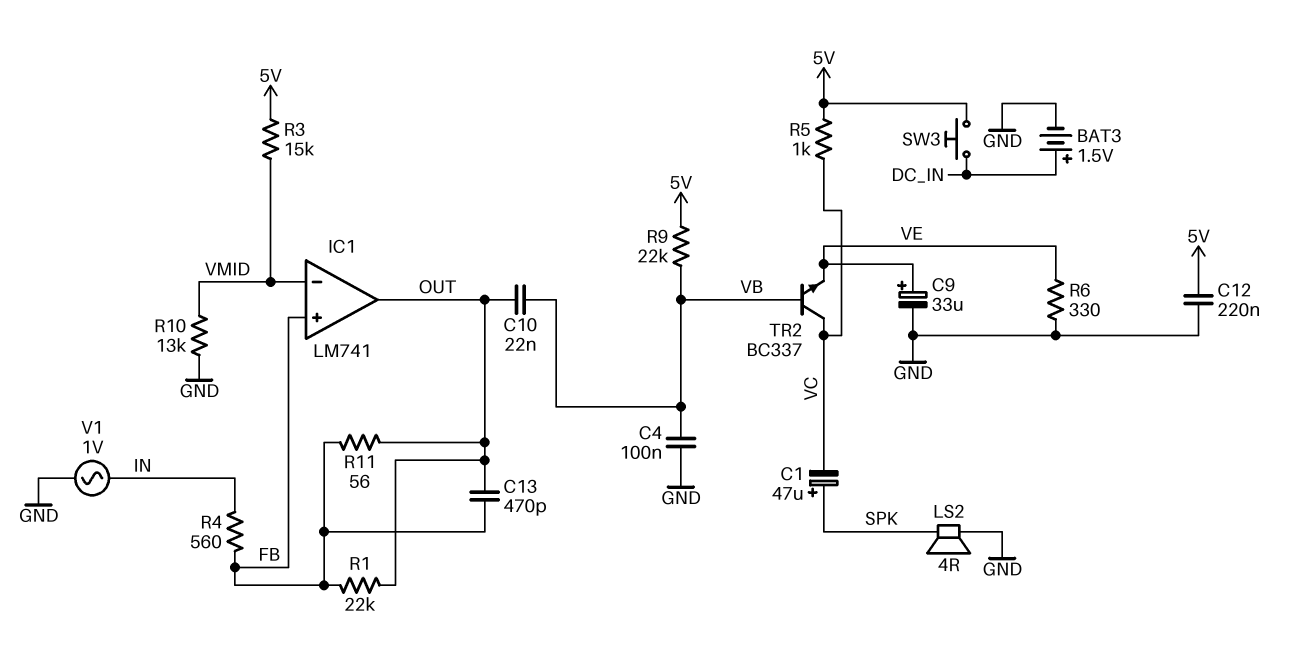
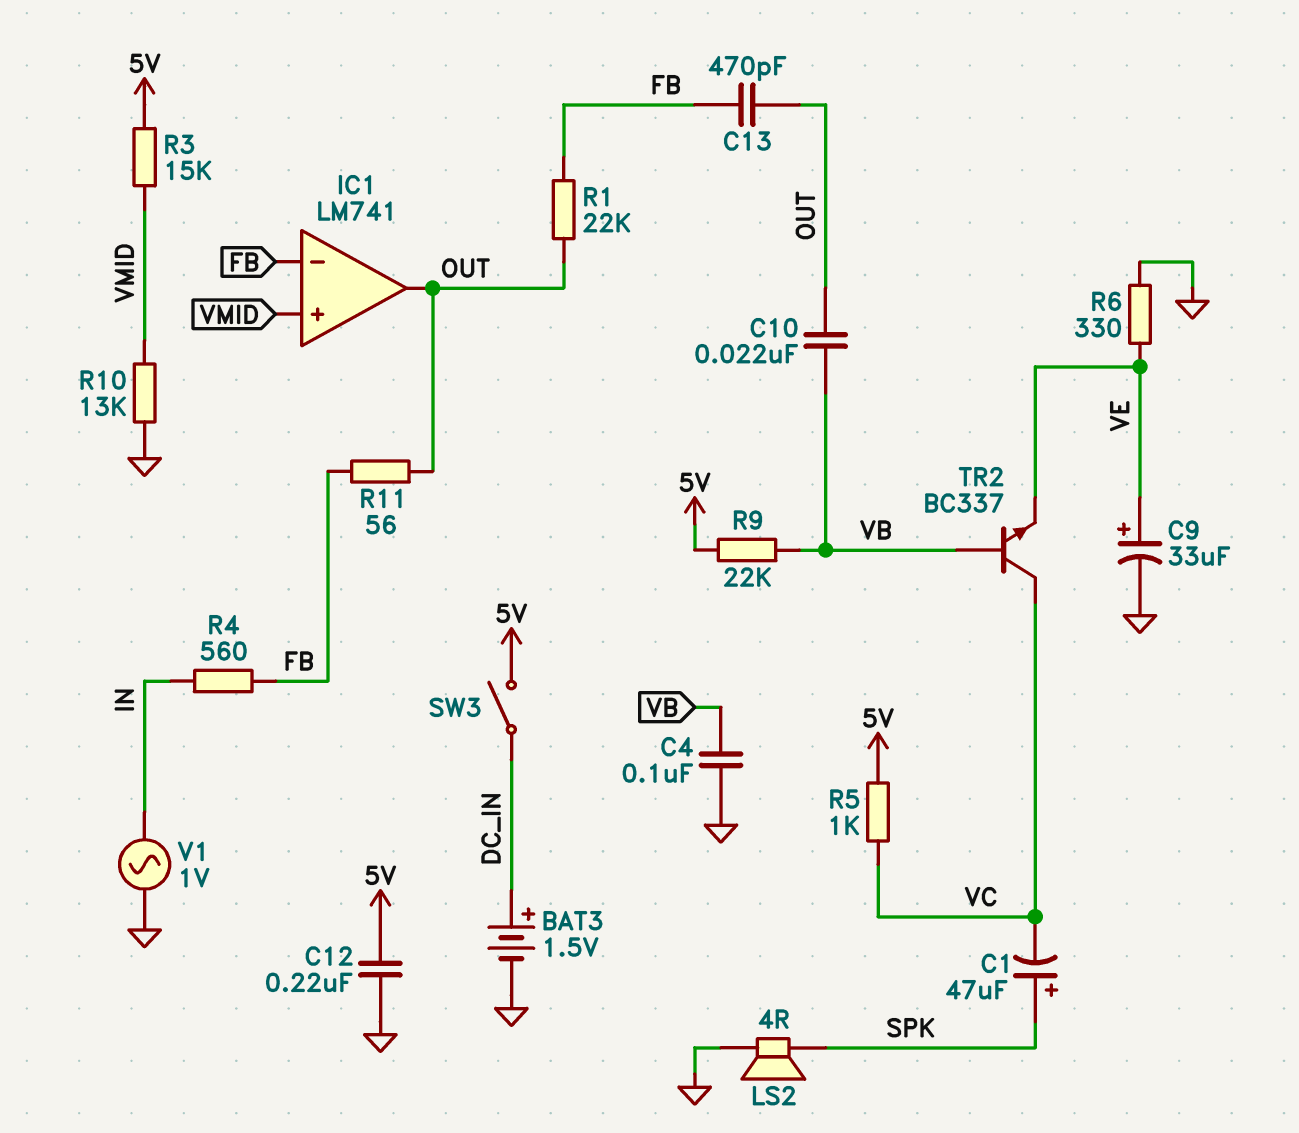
IC1 pin in+: FB -> VMID
IC1 pin in-: VMID -> FB
SW3: button (5V, DC_IN) -> switch (5V, DC_IN)

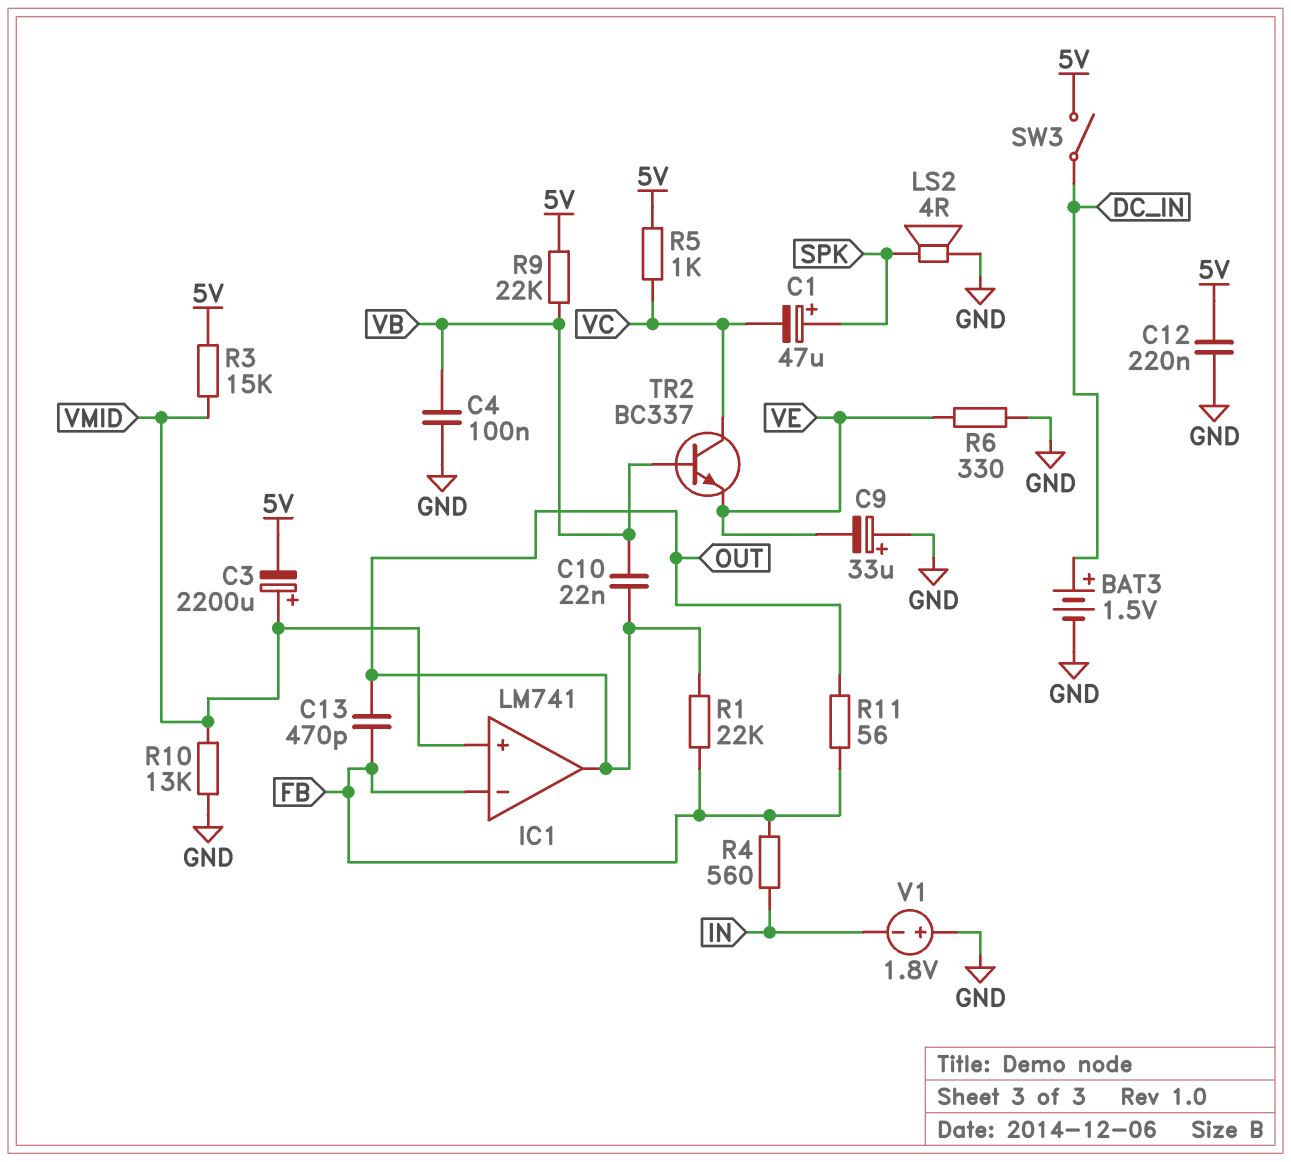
C3: none -> 2200uF (plus VMID, minus 5V)
C9: 33uF (plus VE, minus GND) -> 33uF (plus GND, minus VE)
V1: AC 1V (GND, IN) -> 1.8V (plus GND, minus IN)

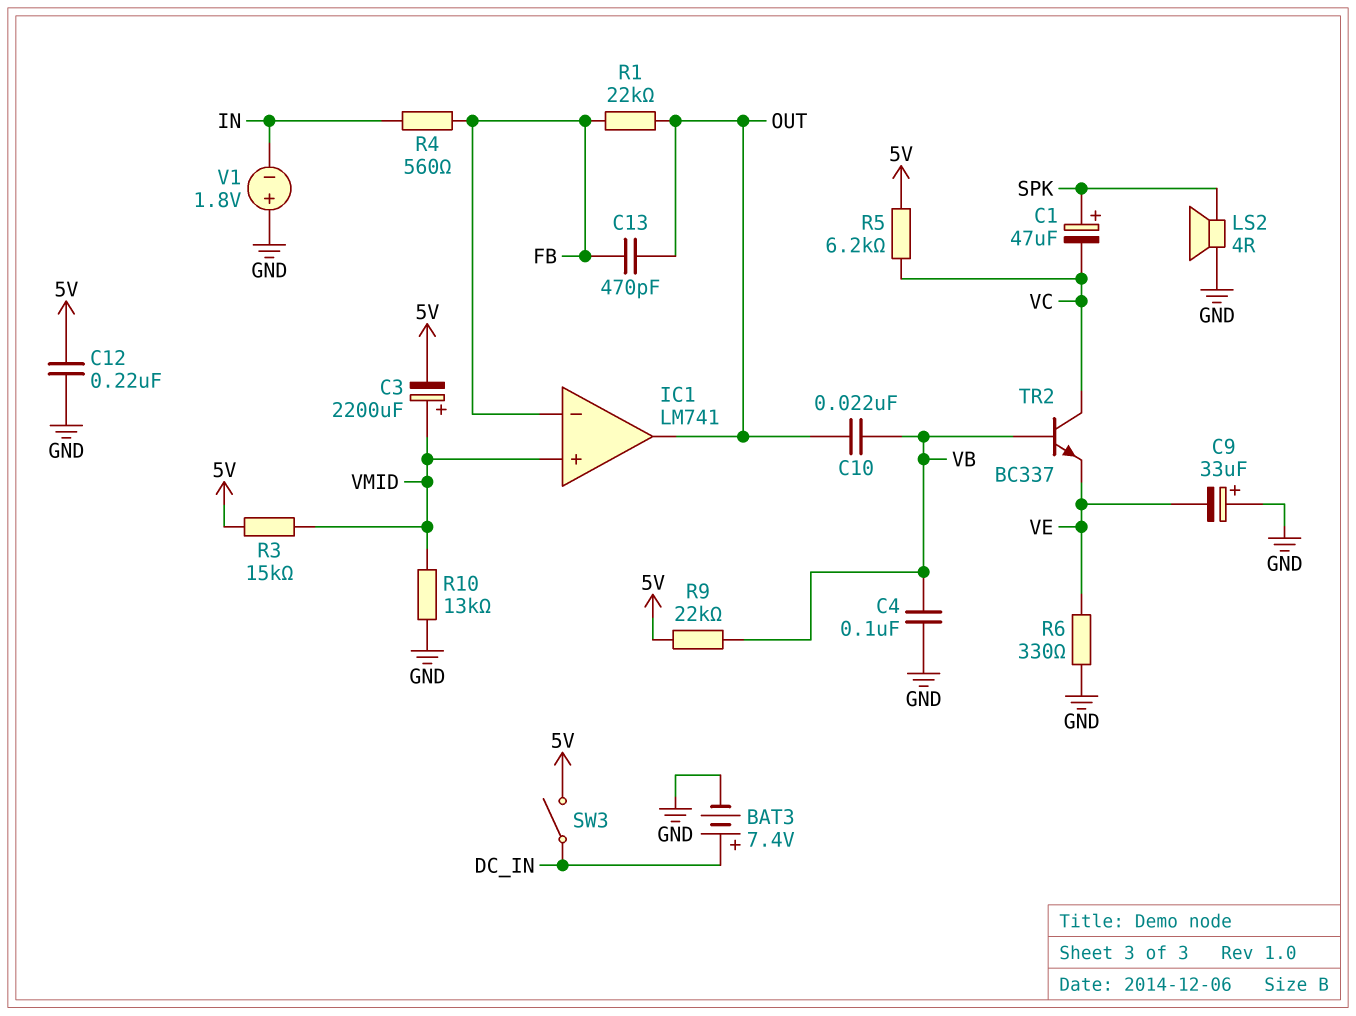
BAT3: 1.5V (plus DC_IN, minus GND) -> 7.4V (plus DC_IN, minus GND)
R5: 1k (5V, VC) -> 6.2k (5V, VC)
R11: 56 (FB, OUT) -> none

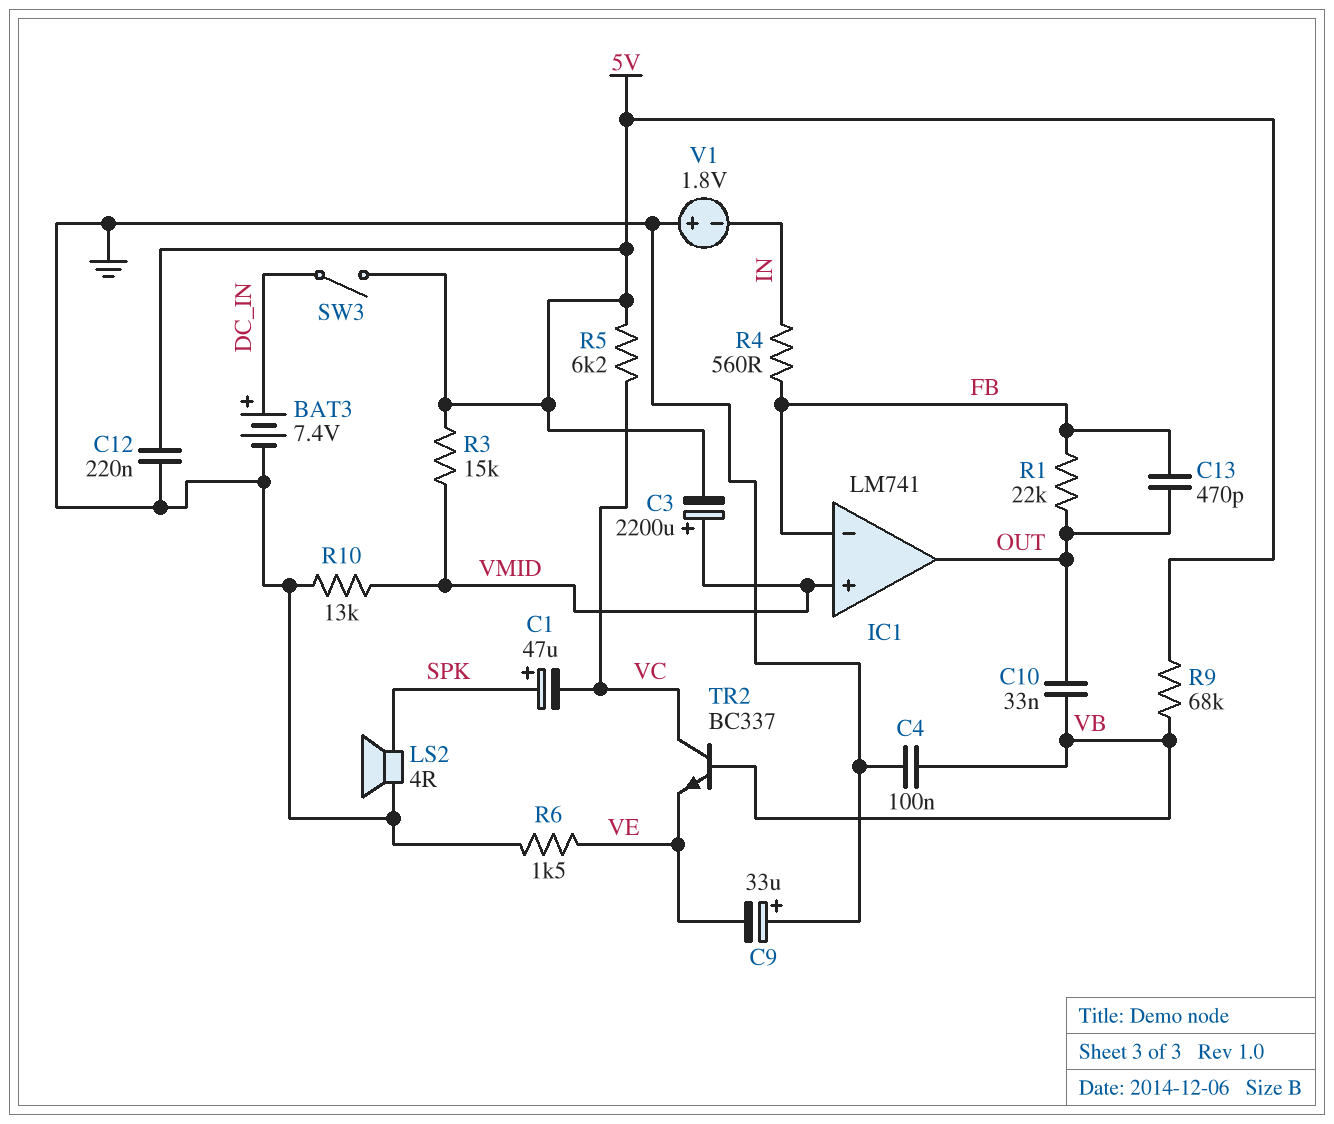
C10: 22nF (OUT, VB) -> 33nF (OUT, VB)
R6: 330 (GND, VE) -> 1.5k (GND, VE)
R9: 22k (5V, VB) -> 68k (5V, VB)

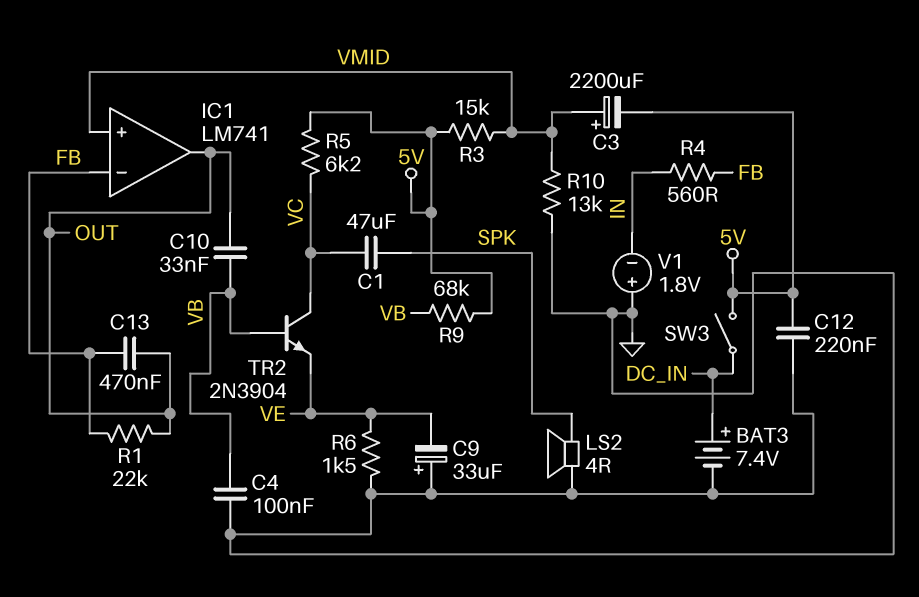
C1: 47uF (plus SPK, minus VC) -> 47uF (SPK, VC)
C13: 470pF (FB, OUT) -> 470nF (FB, OUT)
TR2: NPN BC337 (B VB, C VC, E VE) -> NPN 2N3904 (B VB, C VC, E VE)

